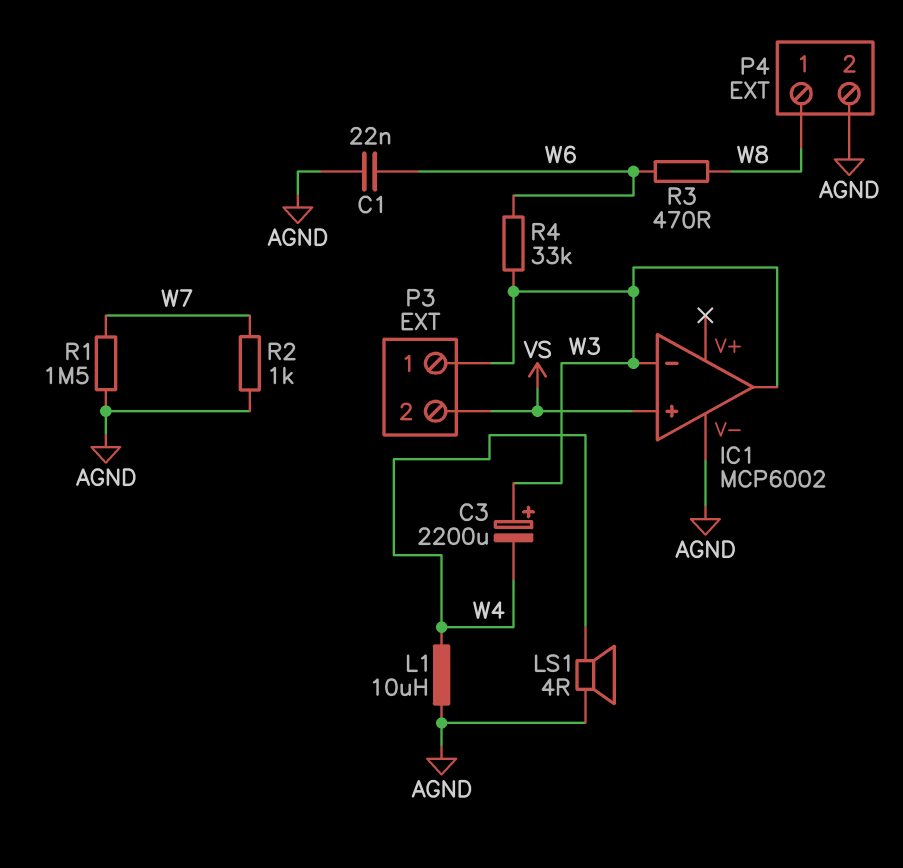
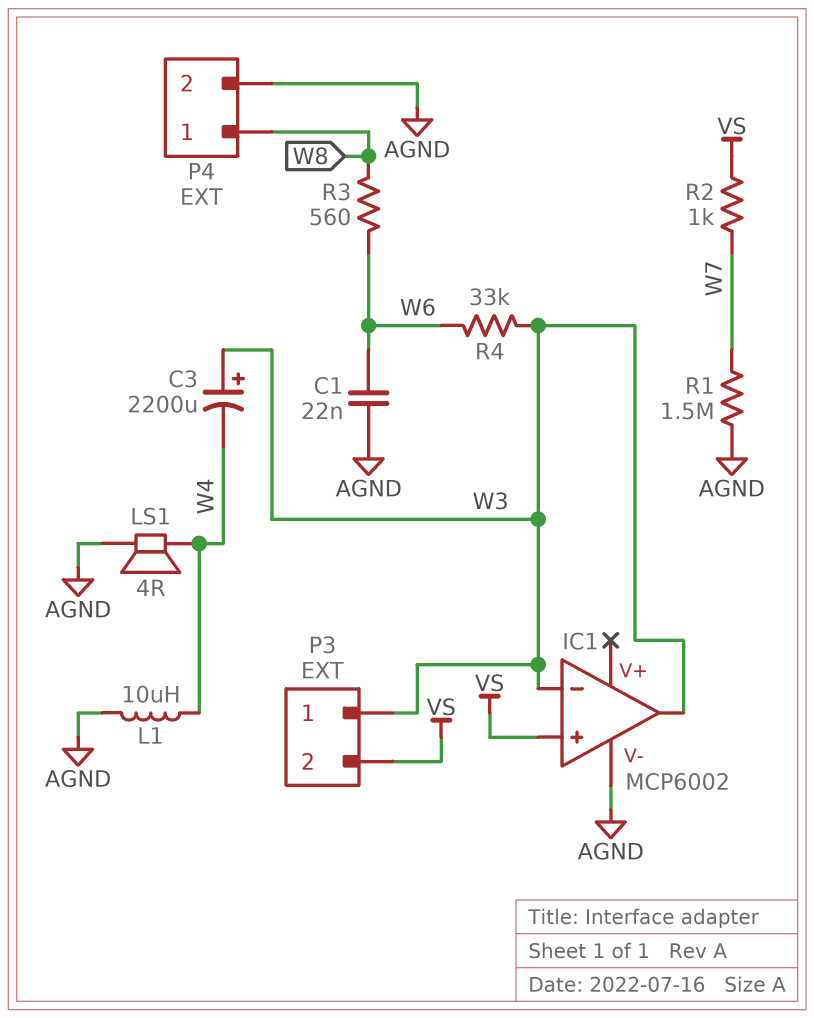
R2: 1k (AGND, W7) -> 1k (VS, W7)
R3: 470 (W6, W8) -> 560 (W6, W8)

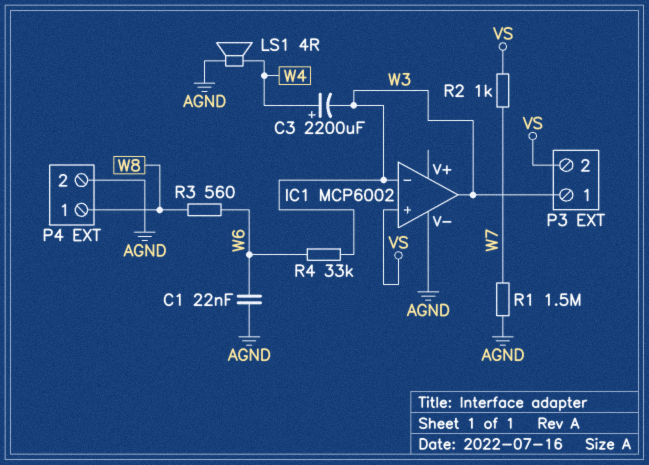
C3: 2200uF (plus W3, minus W4) -> 2200uF (plus W4, minus W3)
L1: 10uH (AGND, W4) -> none

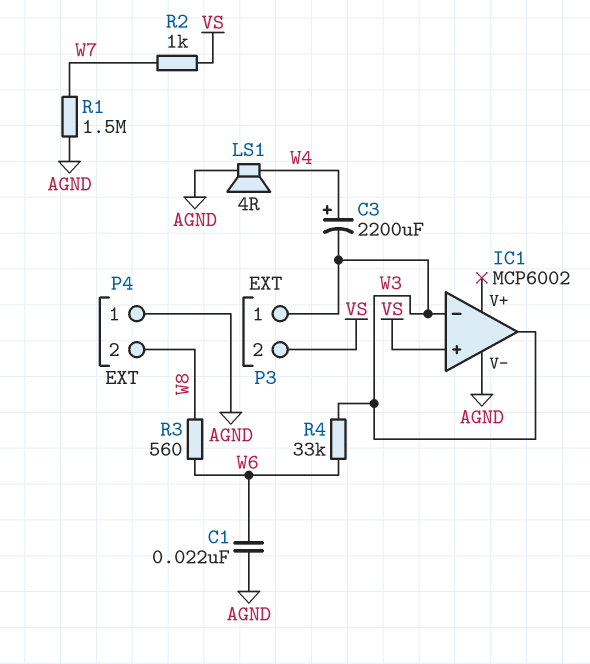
P4 pin 1: W8 -> AGND
P4 pin 2: AGND -> W8

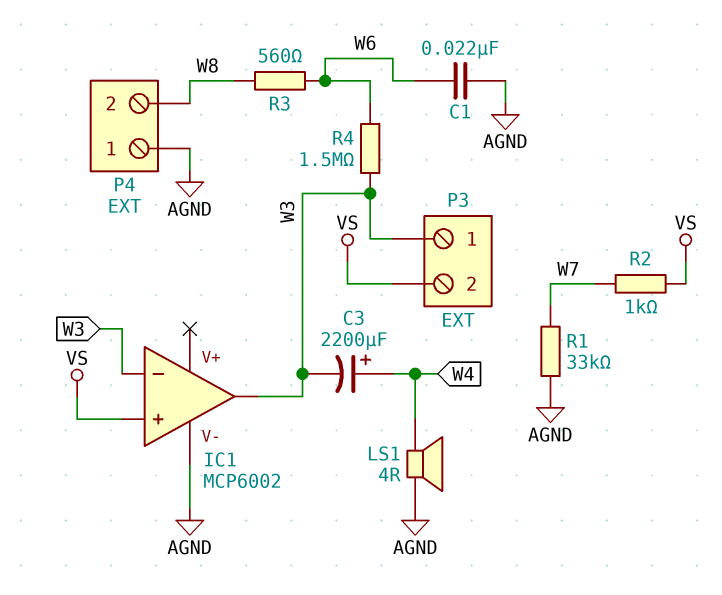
R1: 1.5M (AGND, W7) -> 33k (AGND, W7)
R4: 33k (W3, W6) -> 1.5M (W3, W6)

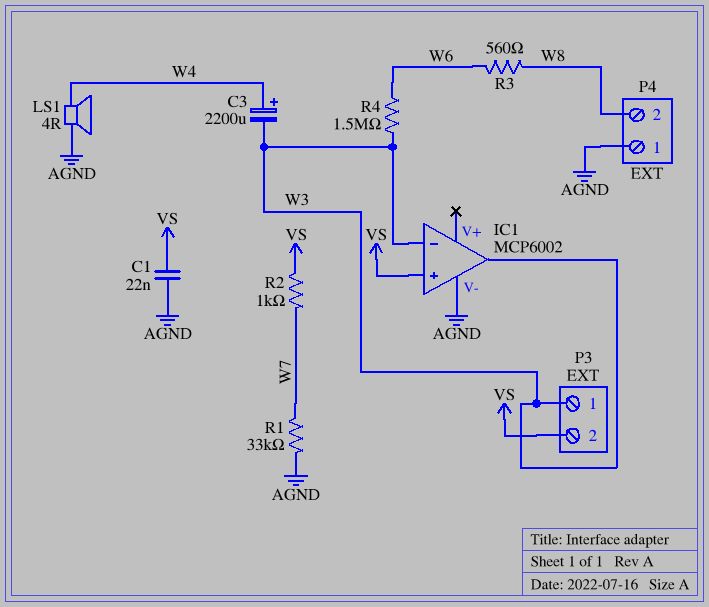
C1: 22nF (AGND, W6) -> 22nF (AGND, VS)

